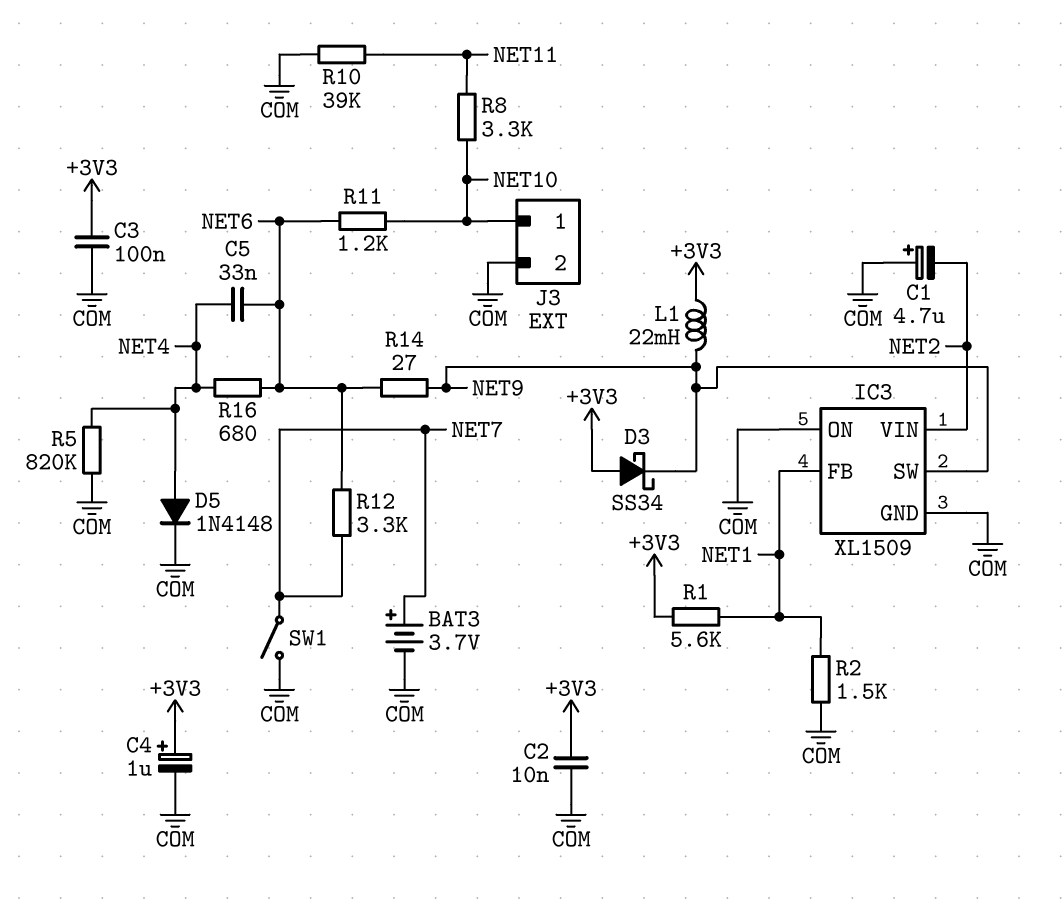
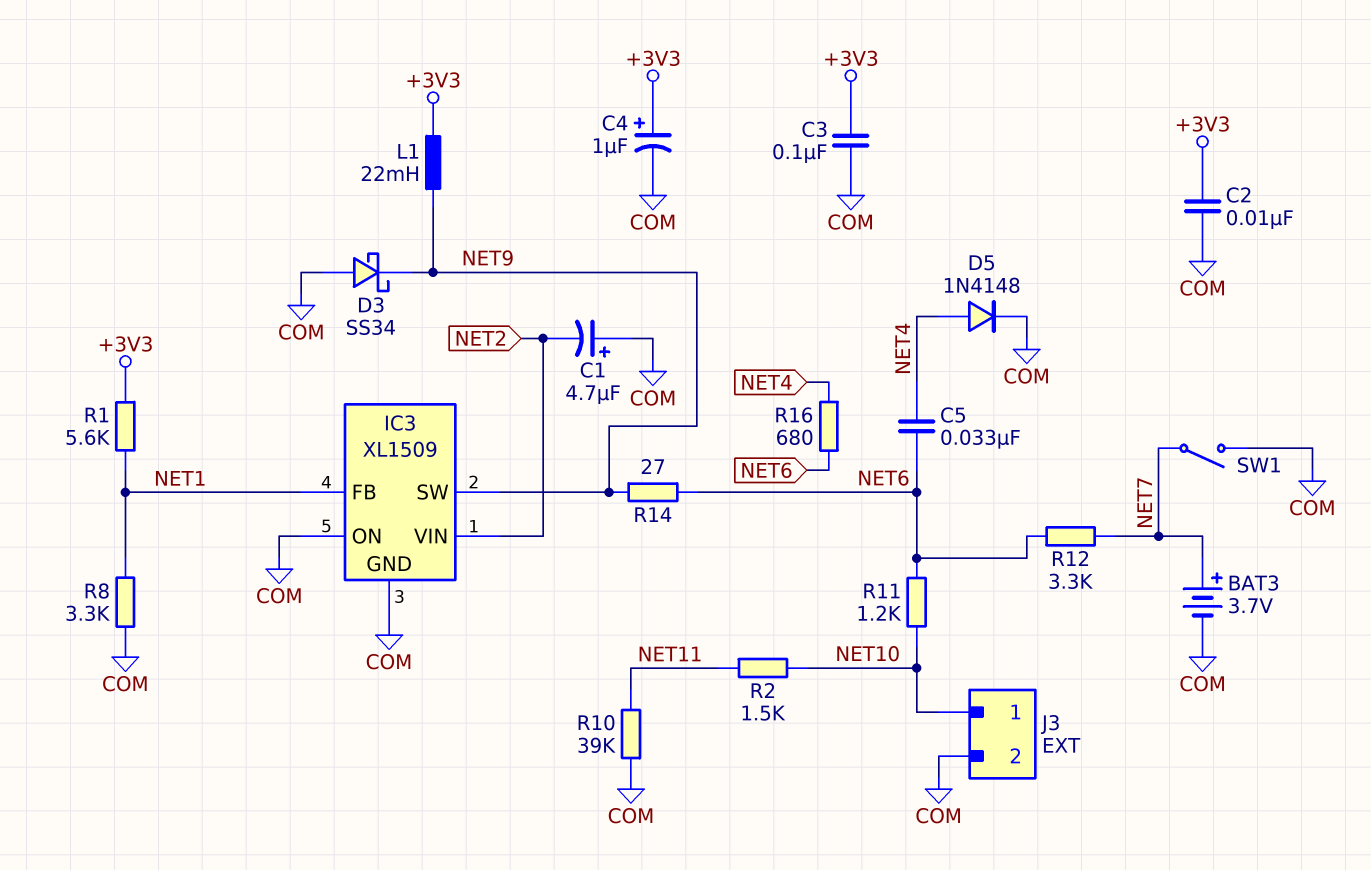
D3: schottky SS34 (A +3V3, K NET9) -> schottky SS34 (A COM, K NET9)
R2: 1.5k (COM, NET1) -> 1.5k (NET10, NET11)
R5: 820k (COM, NET4) -> none
R8: 3.3k (NET10, NET11) -> 3.3k (COM, NET1)

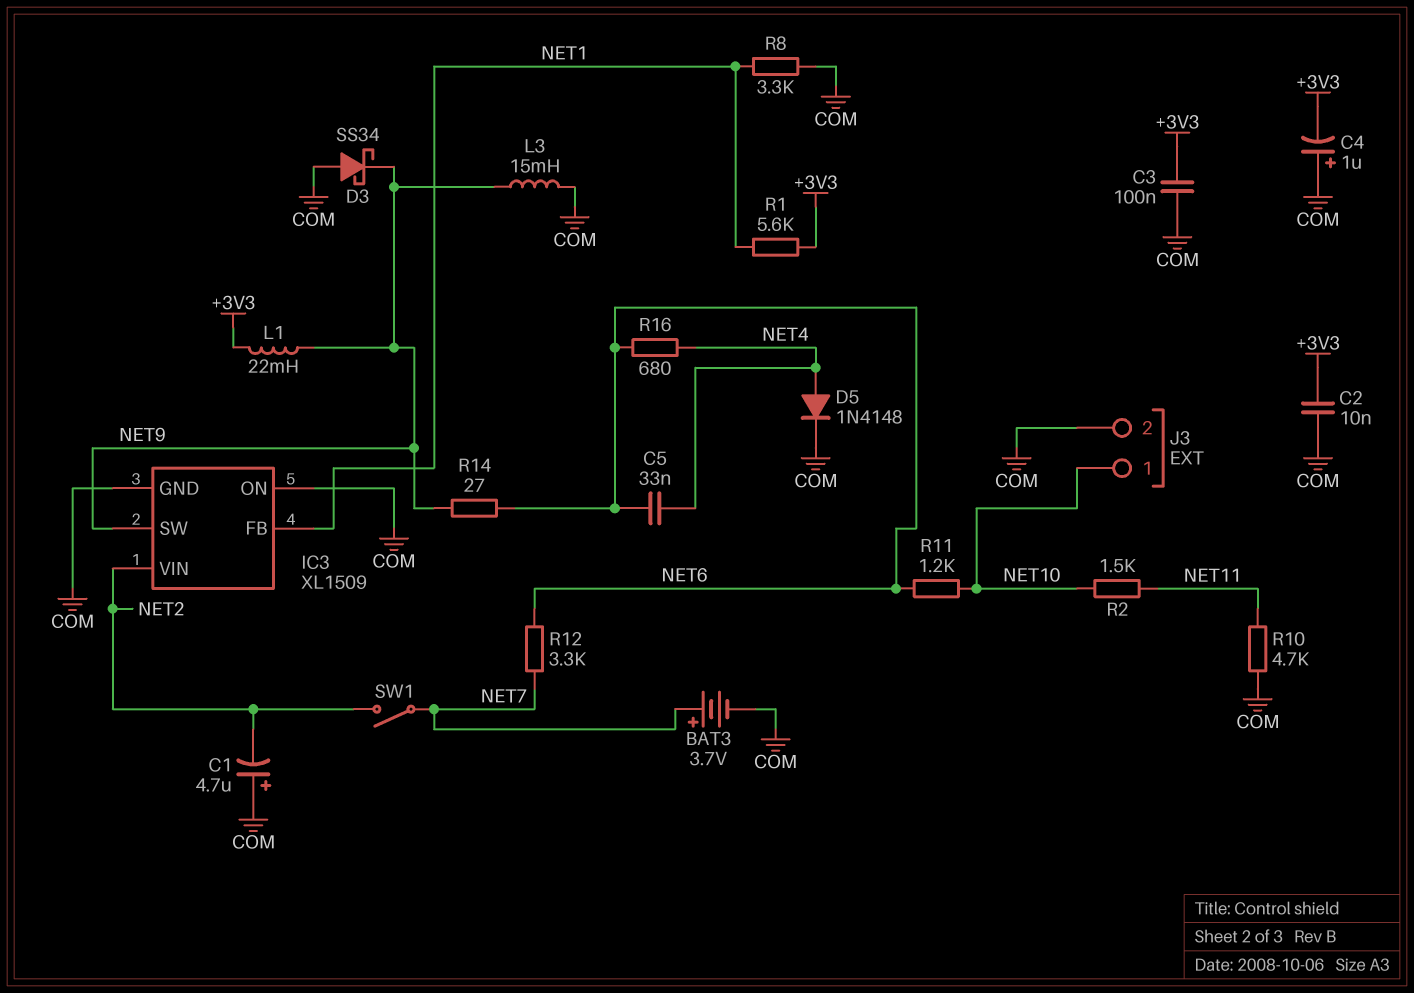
C4: 1uF (plus +3V3, minus COM) -> 1uF (plus COM, minus +3V3)
L3: none -> 15mH (COM, NET9)
R10: 39k (COM, NET11) -> 4.7k (COM, NET11)
SW1: switch (COM, NET7) -> switch (NET2, NET7)

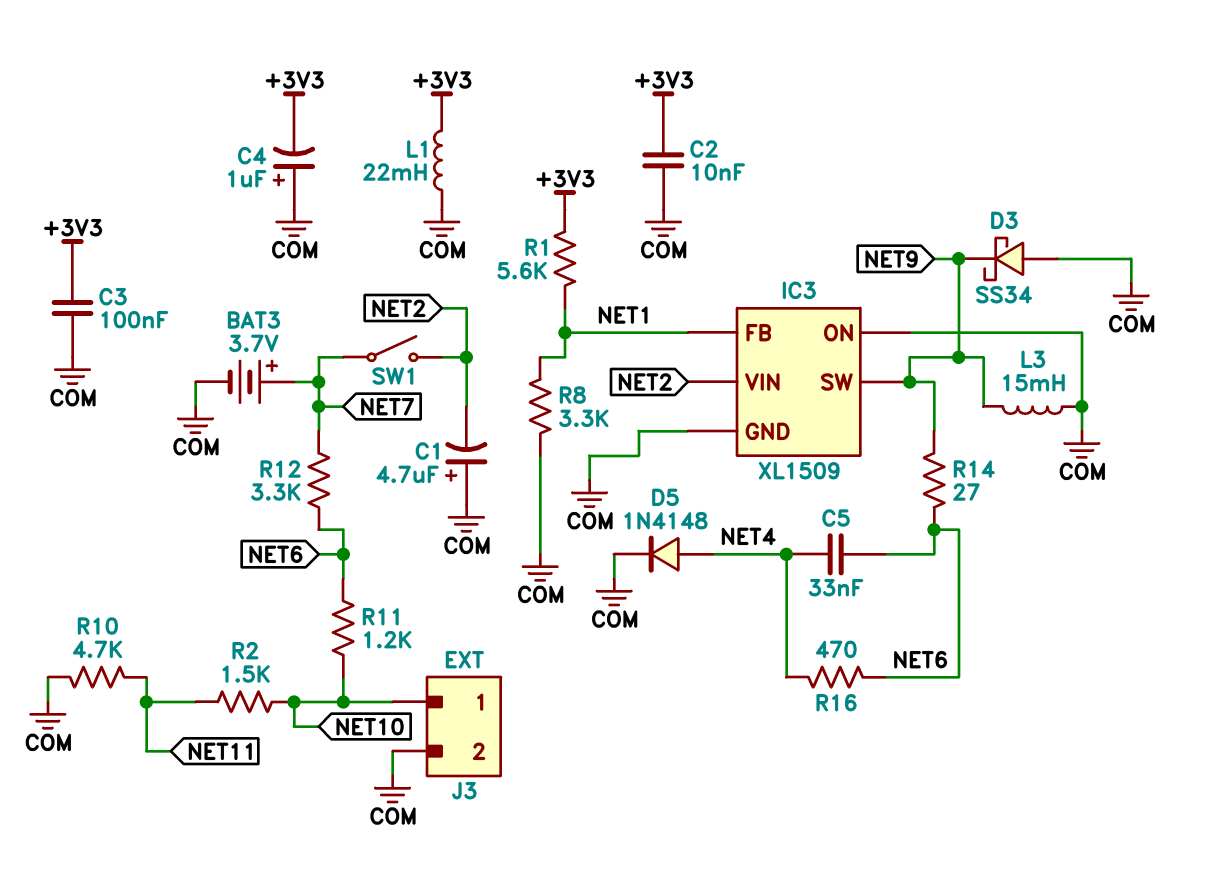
L1: 22mH (+3V3, NET9) -> 22mH (+3V3, COM)
R16: 680 (NET4, NET6) -> 470 (NET4, NET6)

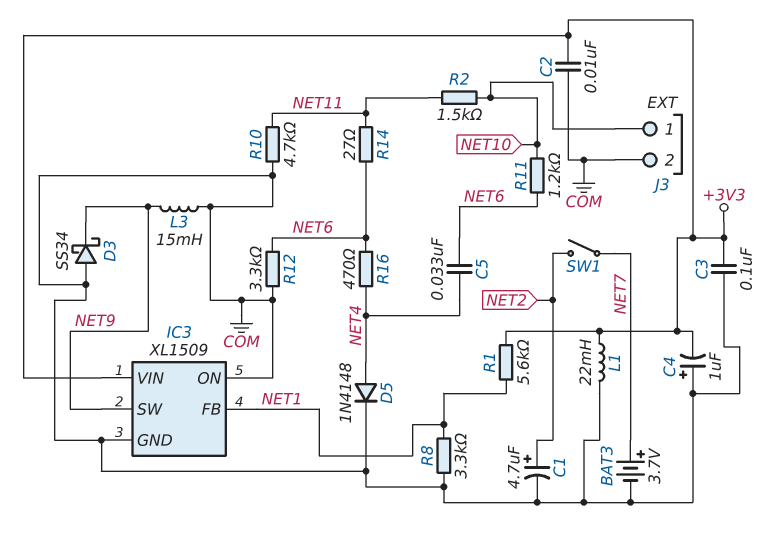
C1: 4.7uF (plus COM, minus NET2) -> 4.7uF (plus NET2, minus COM)
IC3 pin VIN: NET2 -> +3V3
R12: 3.3k (NET6, NET7) -> 3.3k (COM, NET6)
R14: 27 (NET6, NET9) -> 27 (NET6, NET11)

